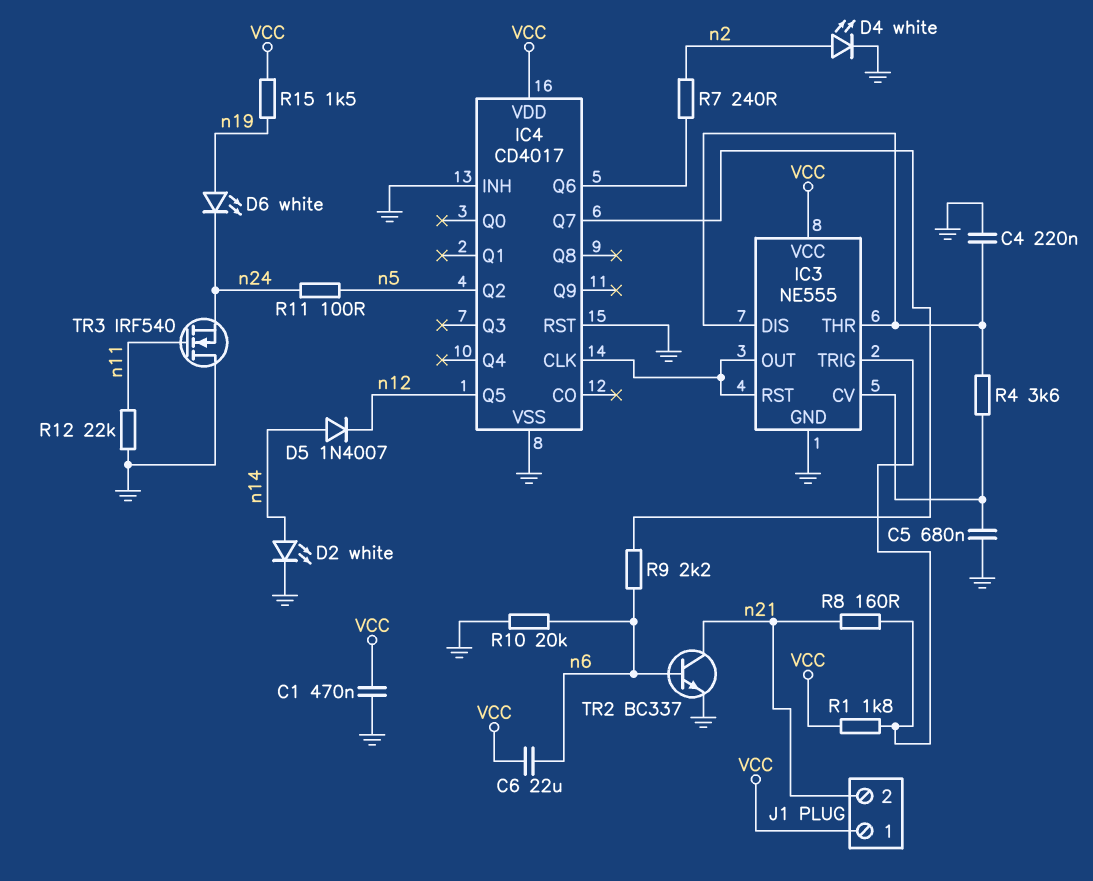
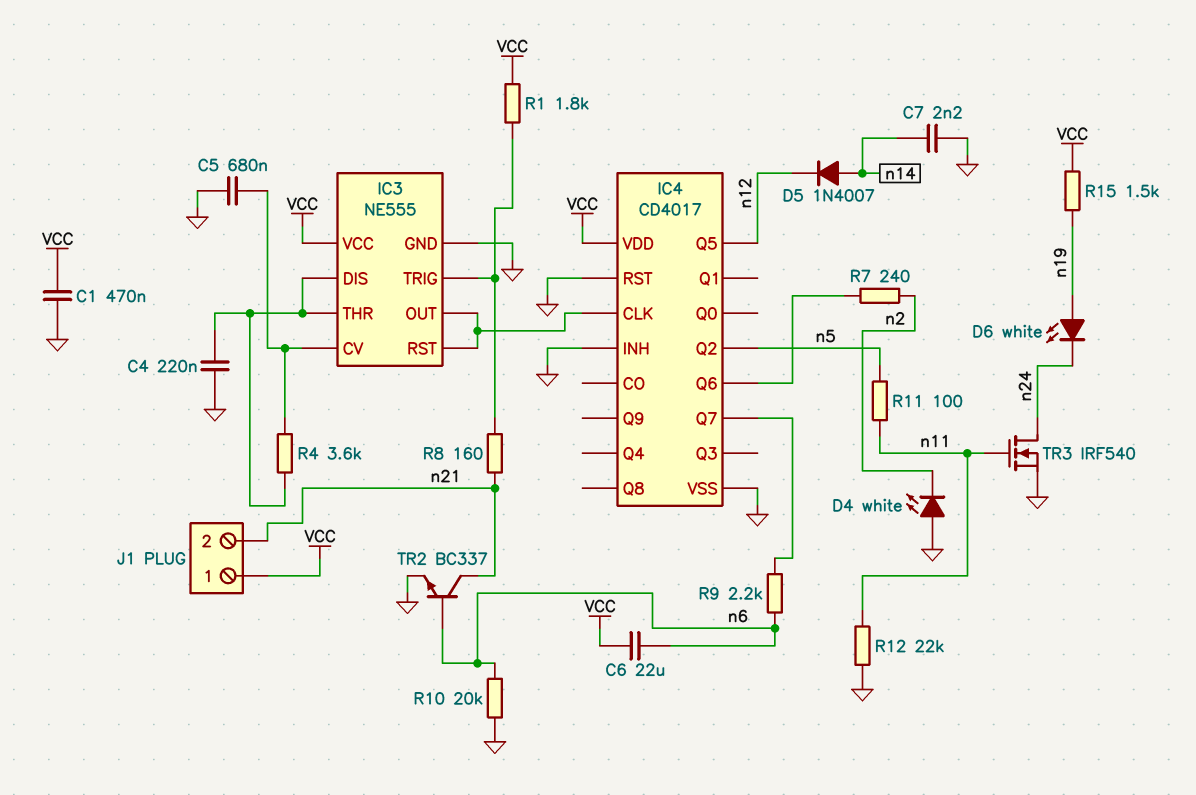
C7: none -> 2.2nF (GND, n14)
D2: LED white (A n14, K GND) -> none
D4: LED white (A n2, K GND) -> LED white (A GND, K n2)
R11: 100 (n5, n24) -> 100 (n5, n11)
TR3: NMOS IRF540 (G n11, D GND, S n24) -> NMOS IRF540 (G n11, D n24, S GND)

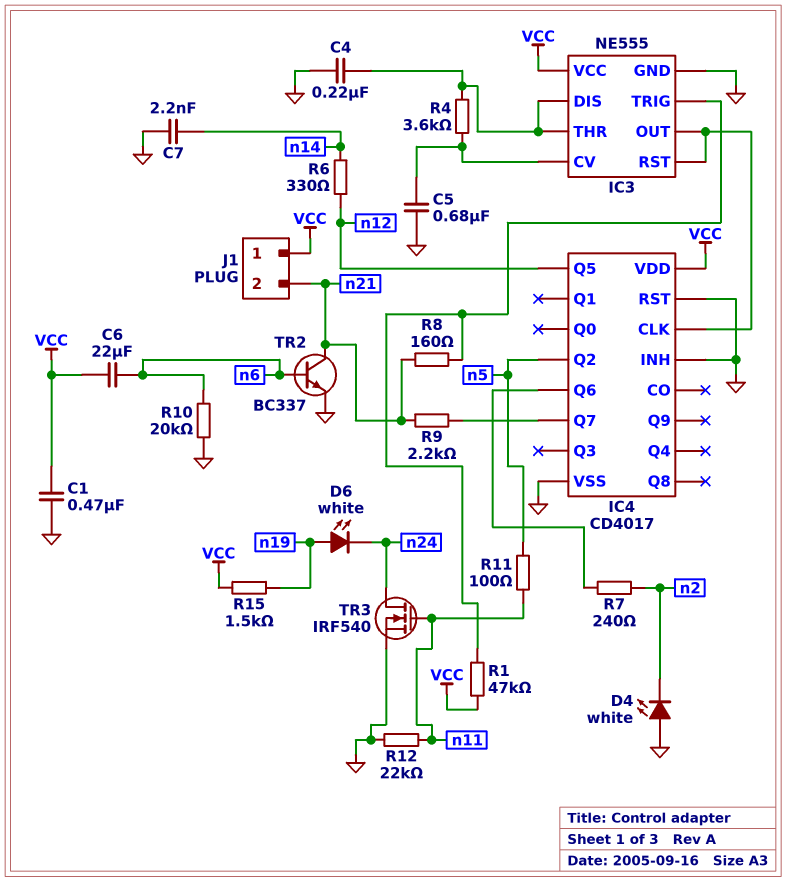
D5: diode 1N4007 (A n14, K n12) -> none
R1: 1.8k (IC3/TRIG, VCC) -> 47k (IC3/TRIG, VCC)
R6: none -> 330 (n12, n14)
R9: 2.2k (IC4/Q7, n6) -> 2.2k (IC4/Q7, n21)

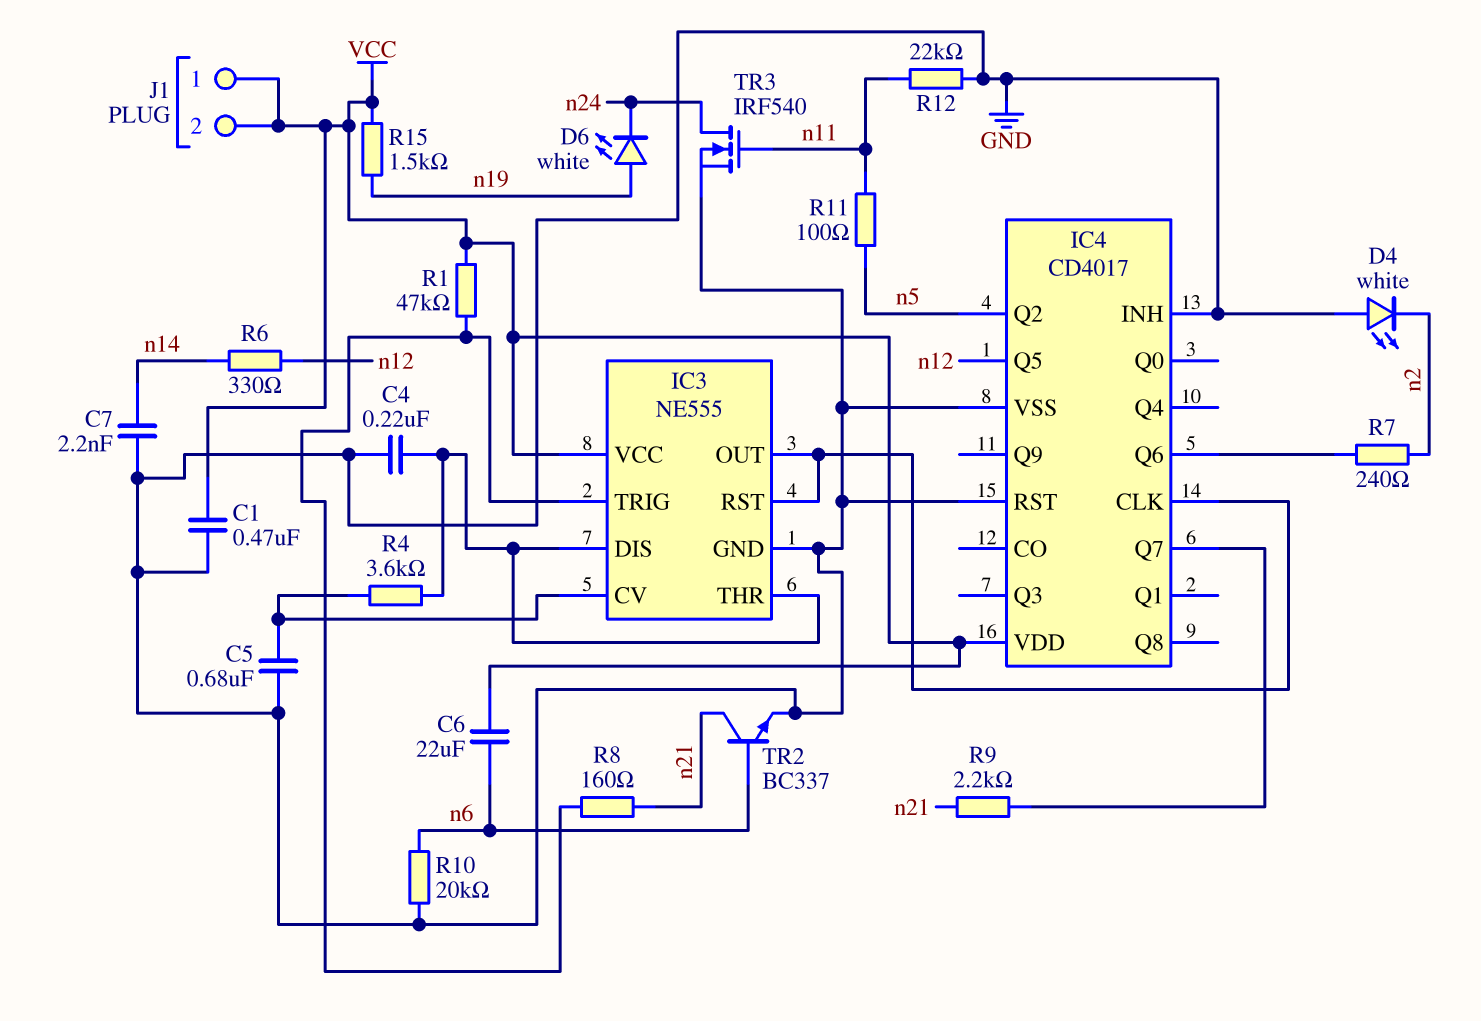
J1 pin 2: n21 -> VCC

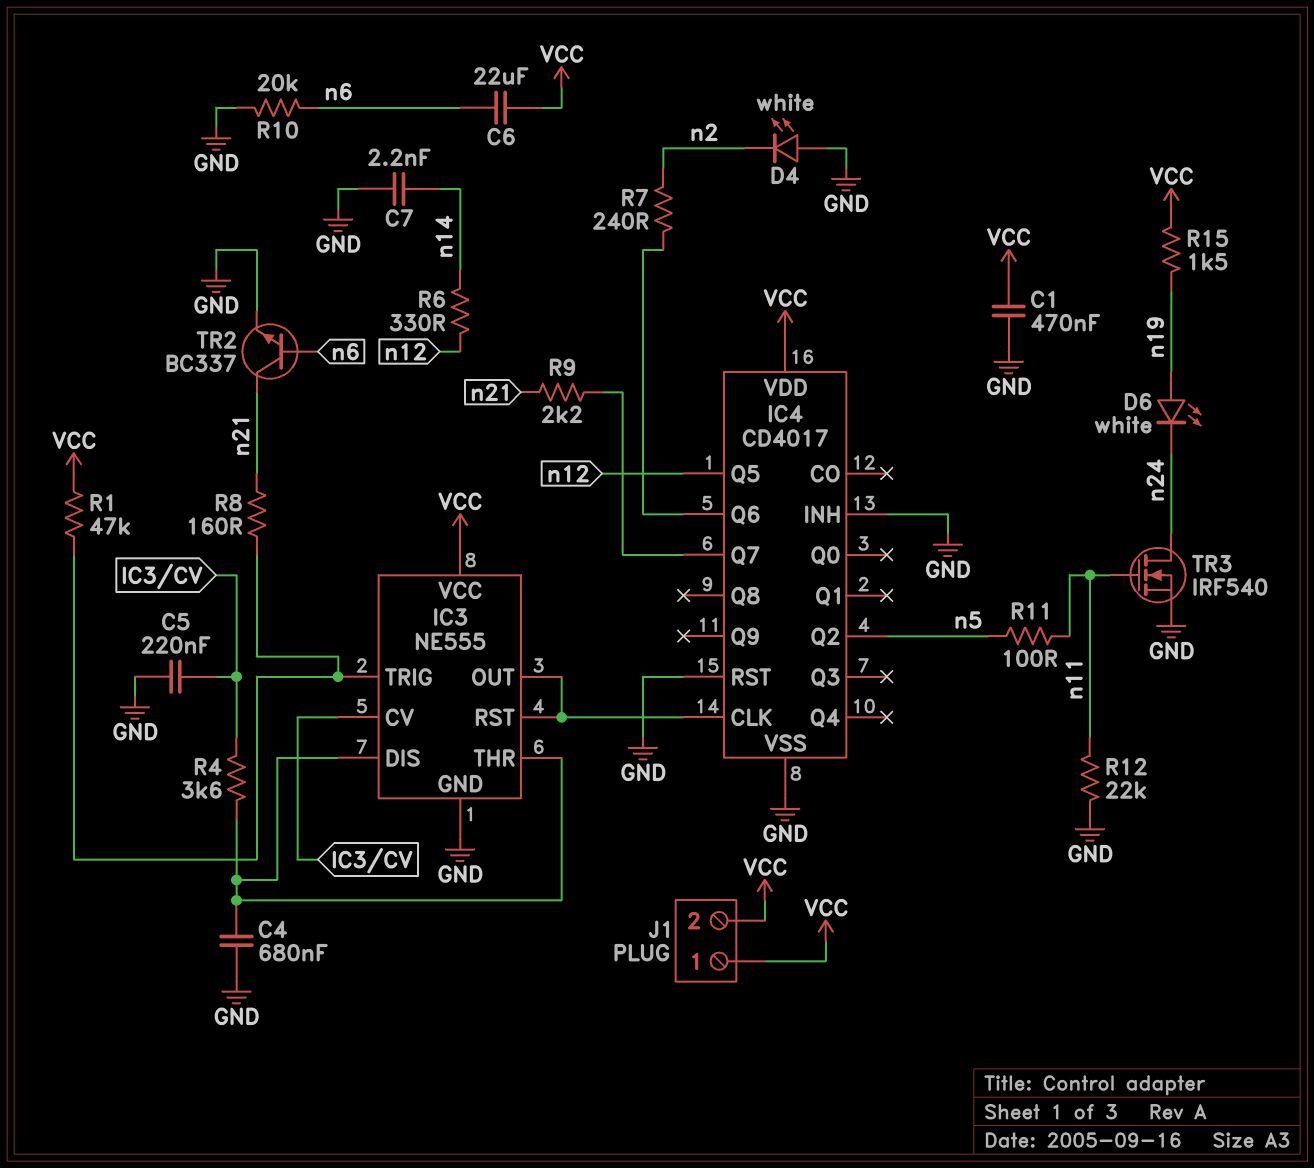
C4: 220nF (GND, IC3/DIS) -> 680nF (GND, IC3/DIS)
C5: 680nF (GND, IC3/CV) -> 220nF (GND, IC3/CV)

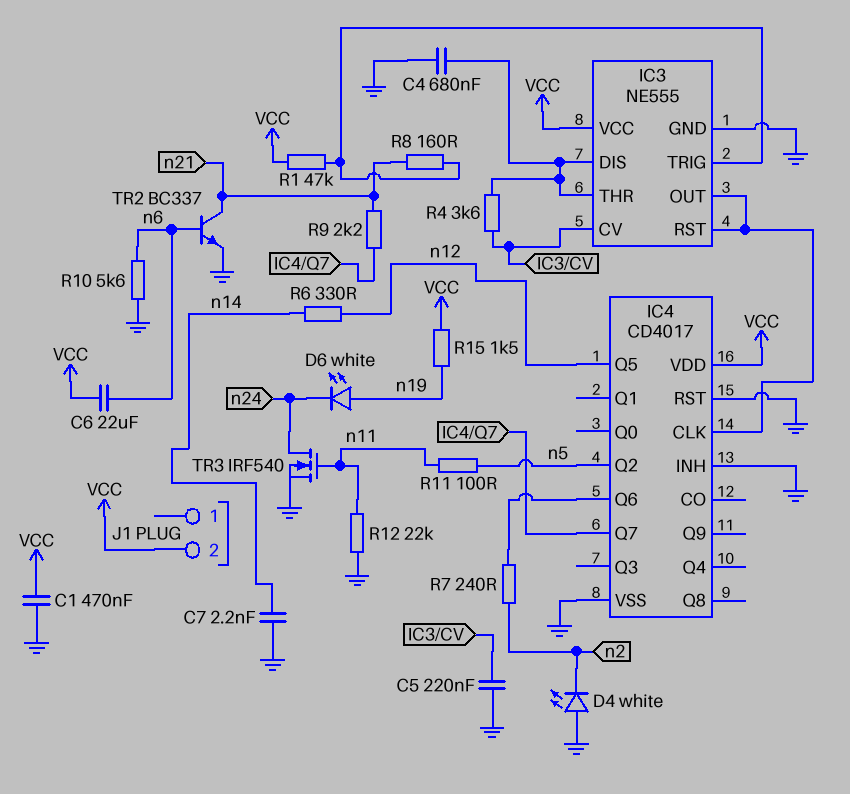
J1 pin 1: VCC -> none
R10: 20k (GND, n6) -> 5.6k (GND, n6)

